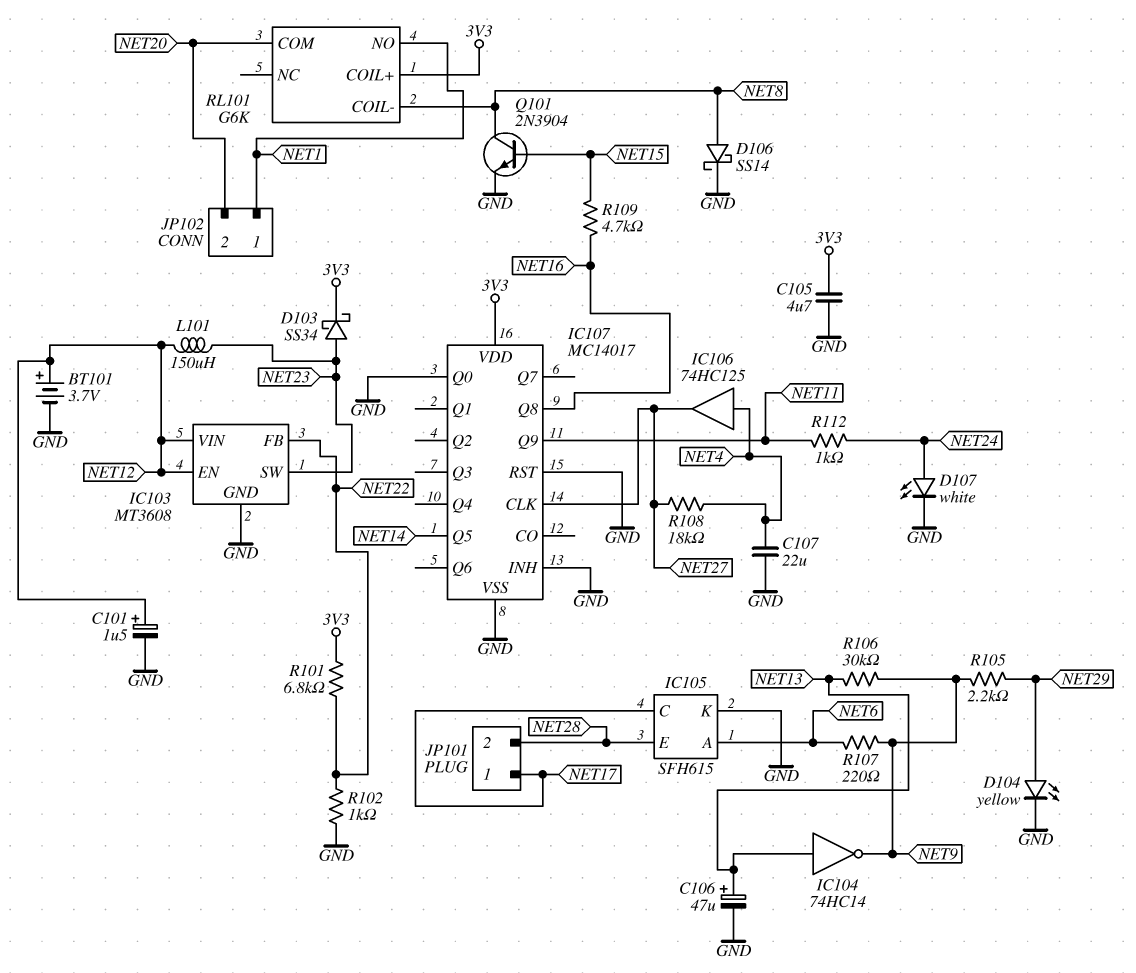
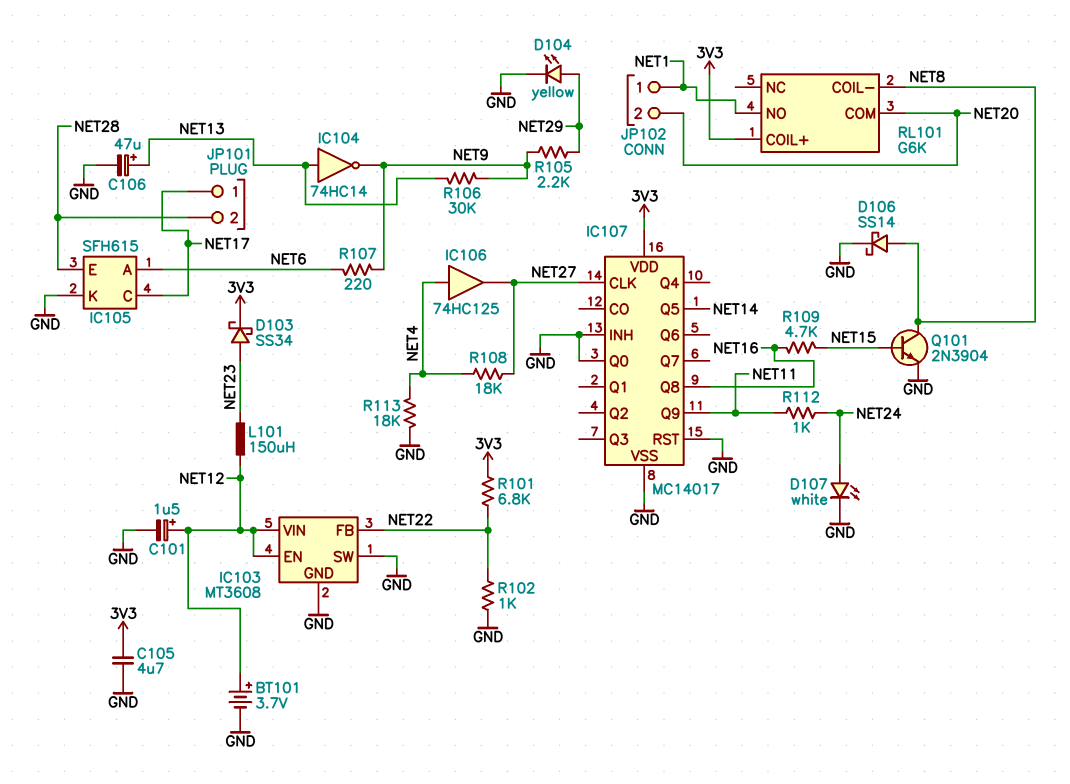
C107: 22uF (GND, NET4) -> none
IC103 pin SW: NET23 -> GND
R113: none -> 18k (GND, NET4)

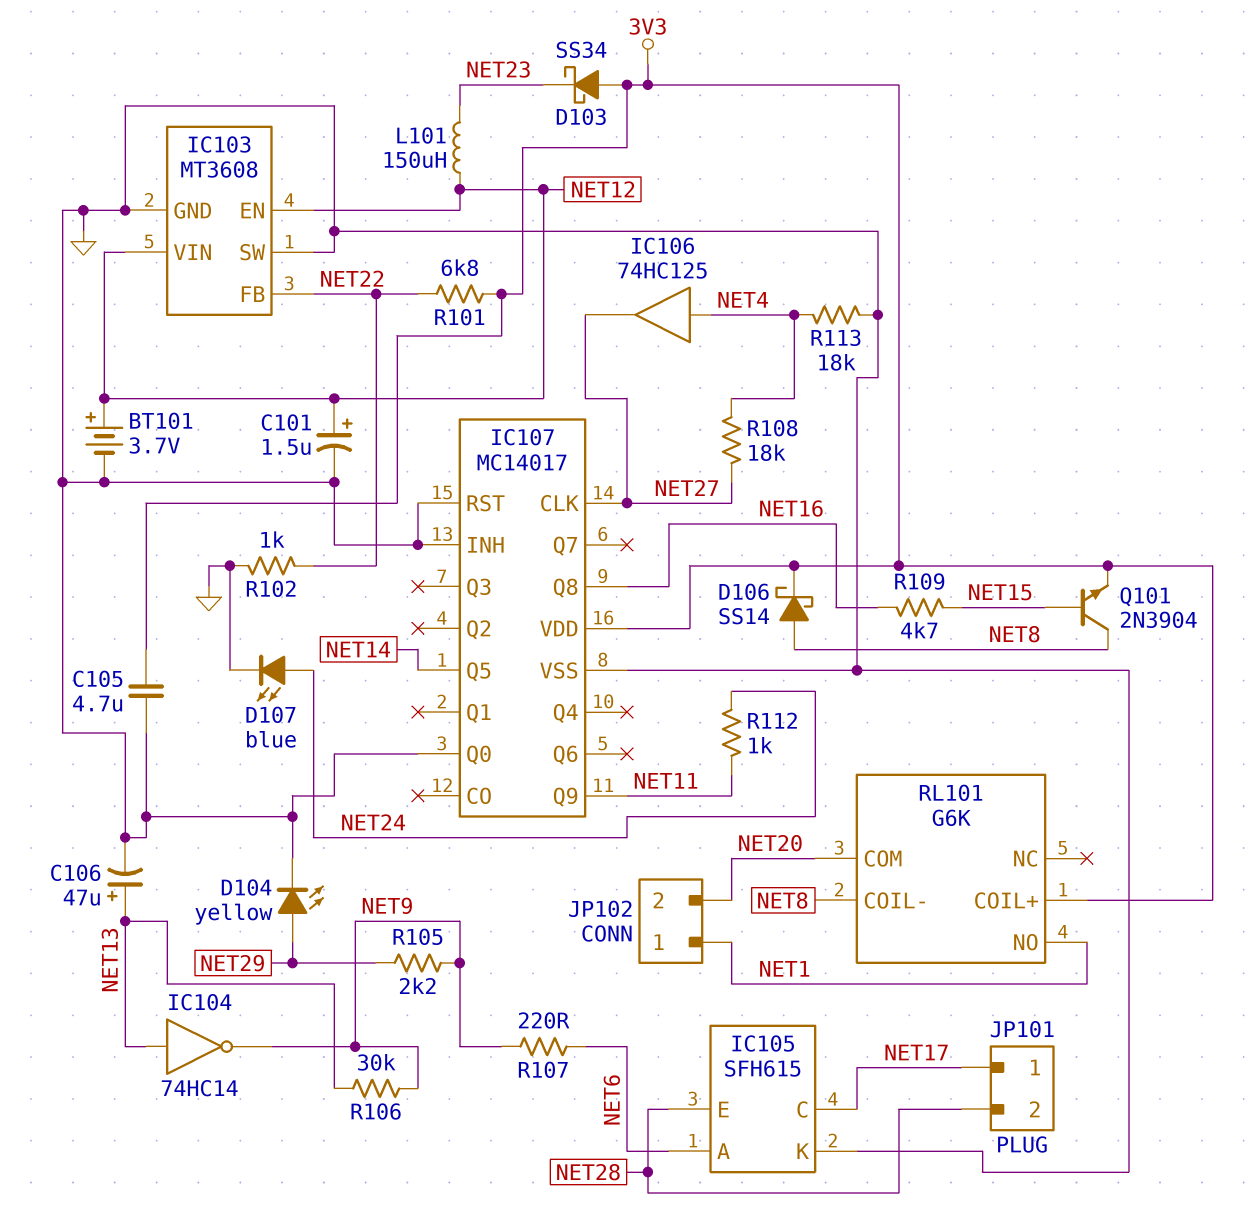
D103: schottky SS34 (A NET23, K 3V3) -> schottky SS34 (A 3V3, K NET23)
D106: schottky SS14 (A NET8, K GND) -> schottky SS14 (A NET8, K 3V3)
D107: LED white (A NET24, K GND) -> LED blue (A NET24, K GND)
Q101: NPN 2N3904 (B NET15, C NET8, E GND) -> NPN 2N3904 (B NET15, C NET8, E 3V3)

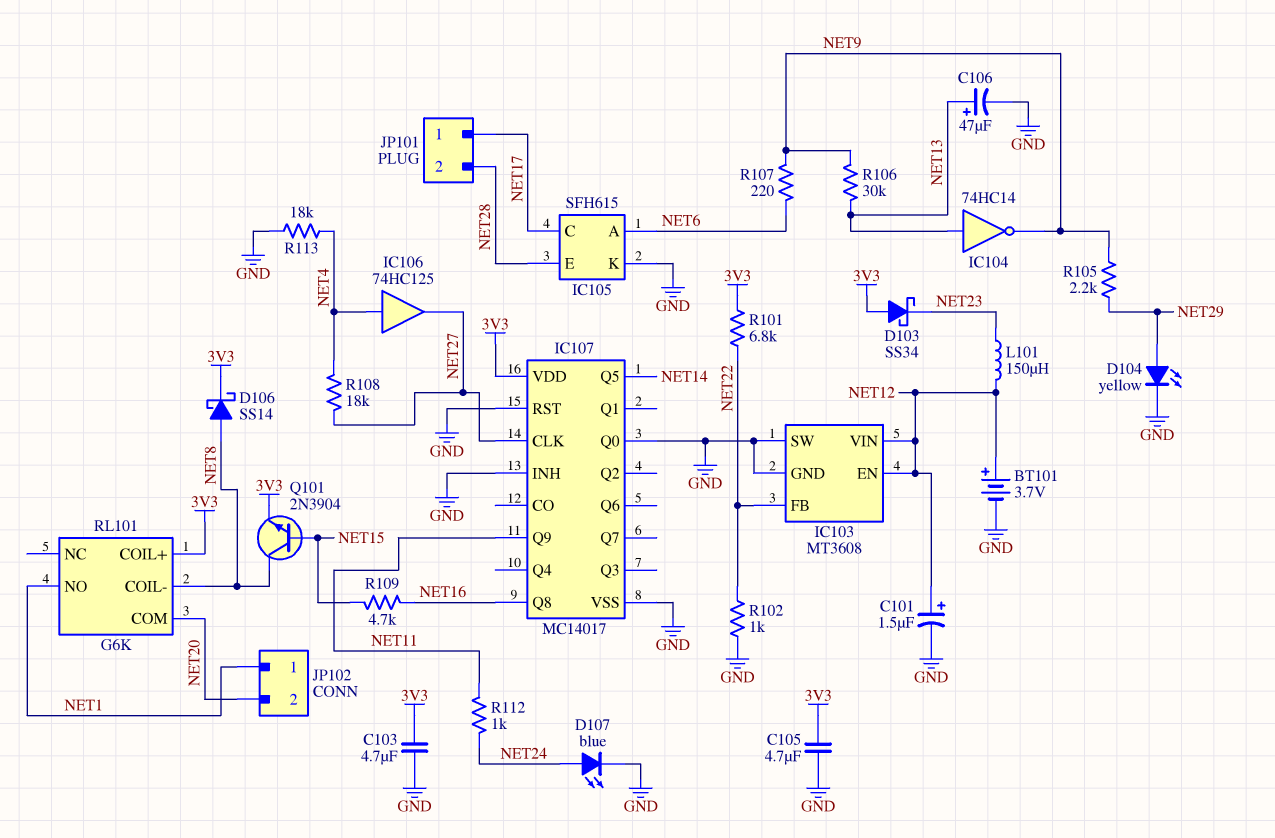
C103: none -> 4.7uF (3V3, GND)

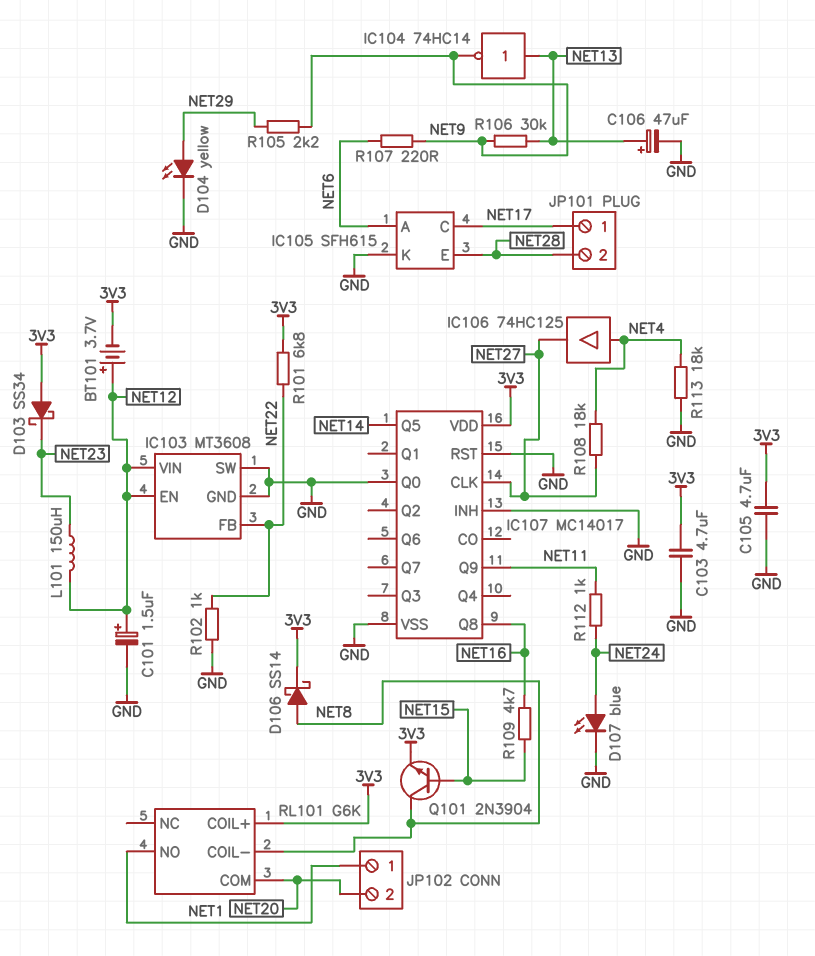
BT101: 3.7V (plus NET12, minus GND) -> 3.7V (plus NET12, minus 3V3)

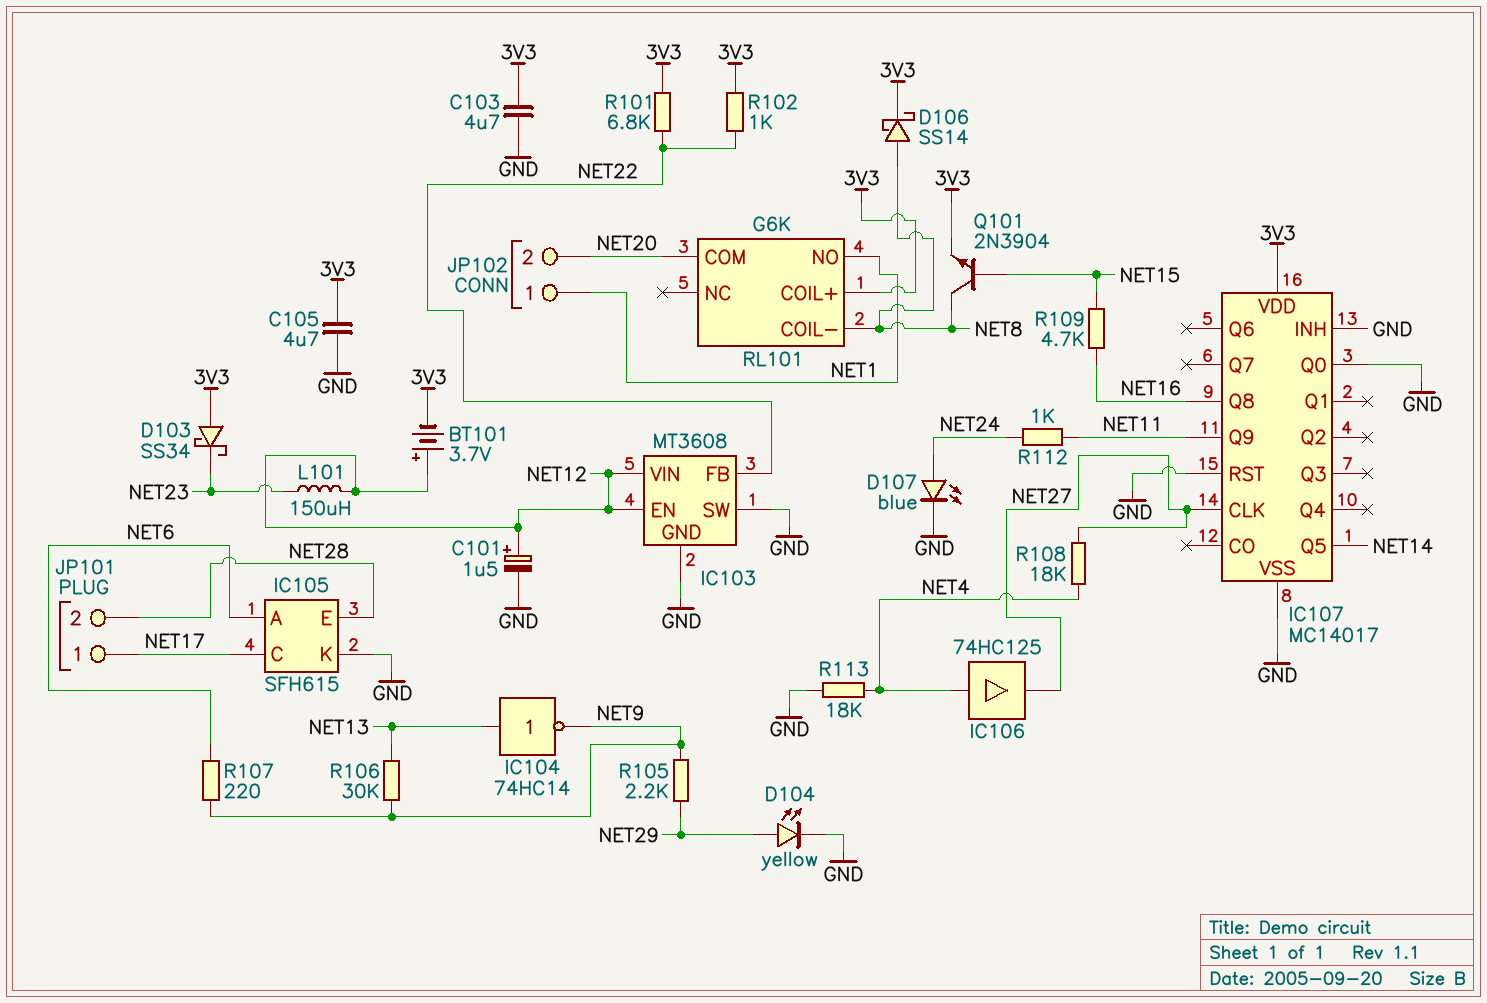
C106: 47uF (plus NET13, minus GND) -> none
R102: 1k (GND, NET22) -> 1k (3V3, NET22)

